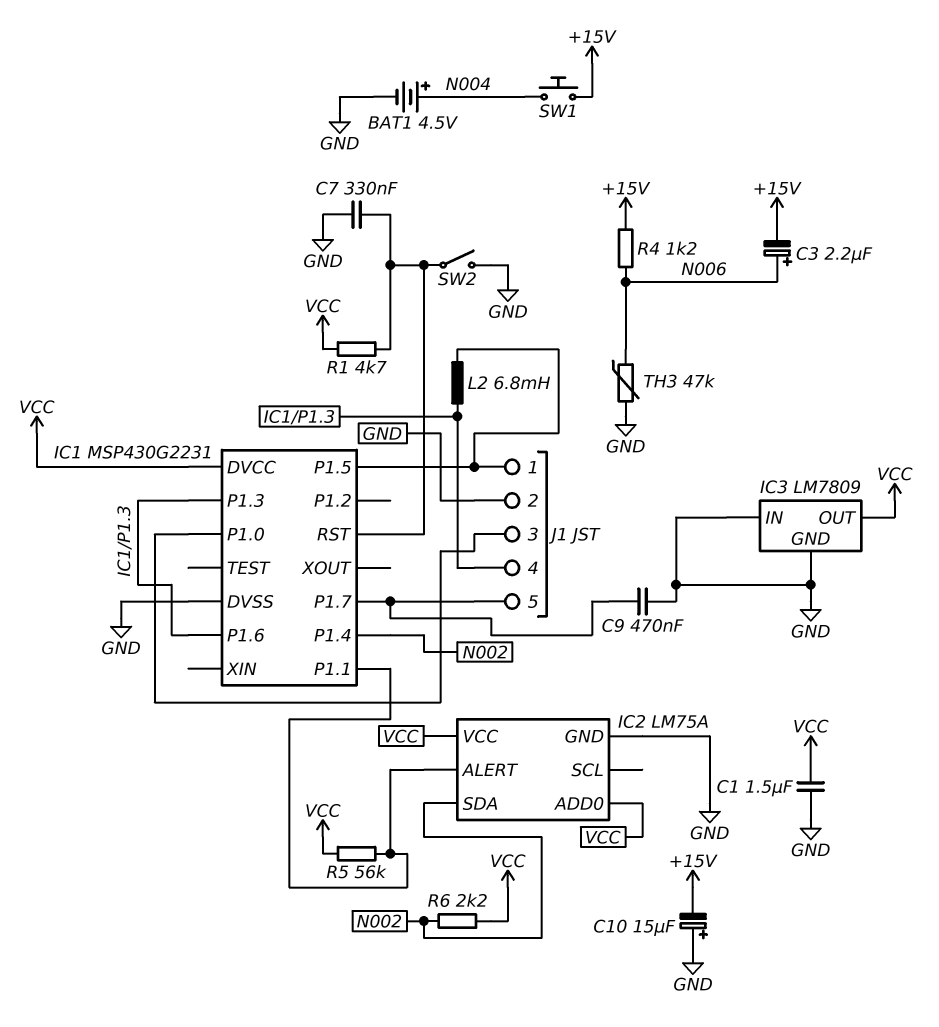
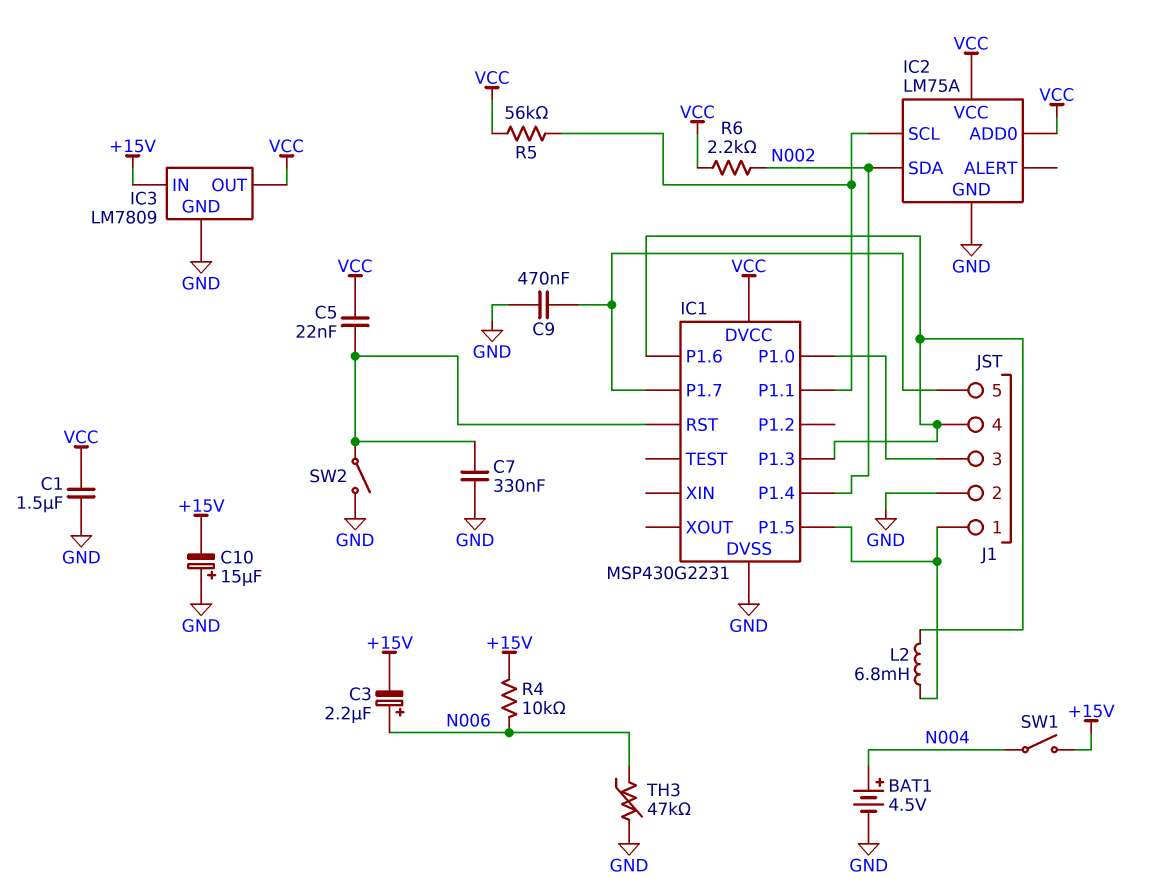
C5: none -> 22nF (IC1/RST, VCC)
IC2 pin ALERT: IC1/P1.1 -> none
IC2 pin SCL: none -> IC1/P1.1
IC3 pin IN: GND -> +15V
R1: 4.7k (IC1/RST, VCC) -> none
R4: 1.2k (+15V, N006) -> 10k (+15V, N006)
SW1: button (+15V, N004) -> switch (+15V, N004)

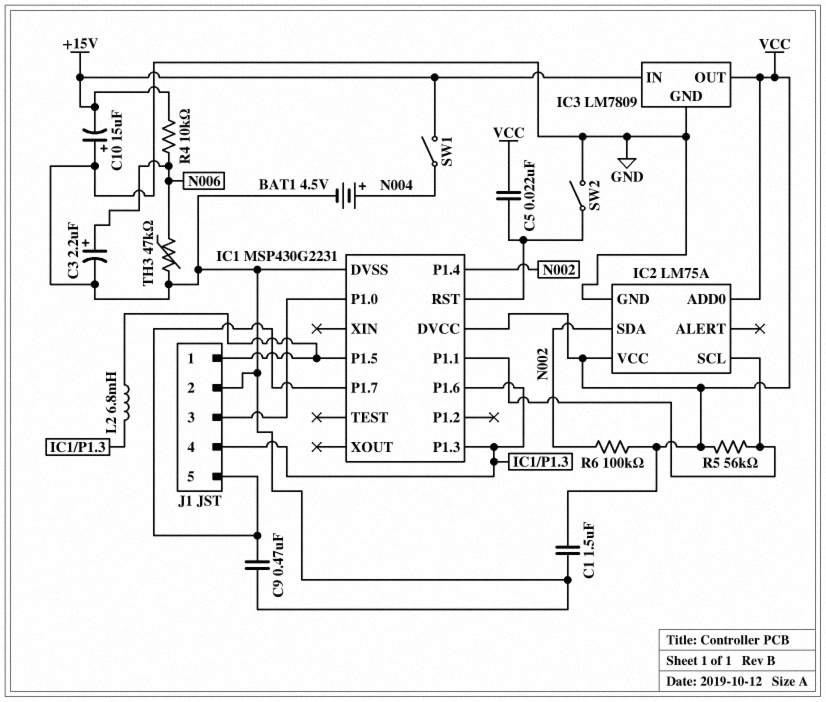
C3: 2.2uF (plus N006, minus +15V) -> 2.2uF (plus N006, minus GND)
C7: 330nF (GND, IC1/RST) -> none
R6: 2.2k (N002, VCC) -> 100k (N002, VCC)

